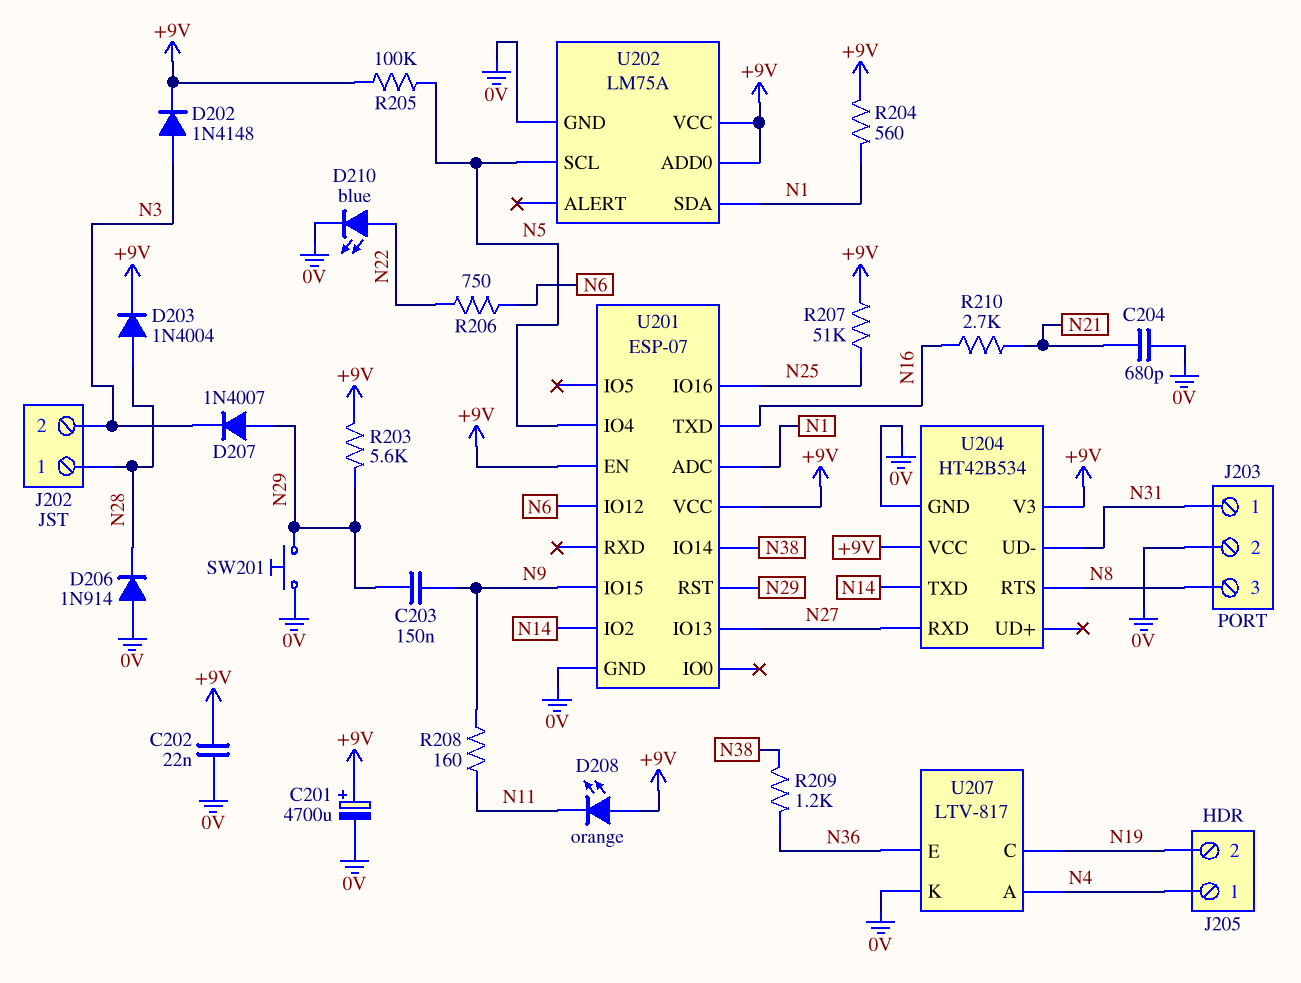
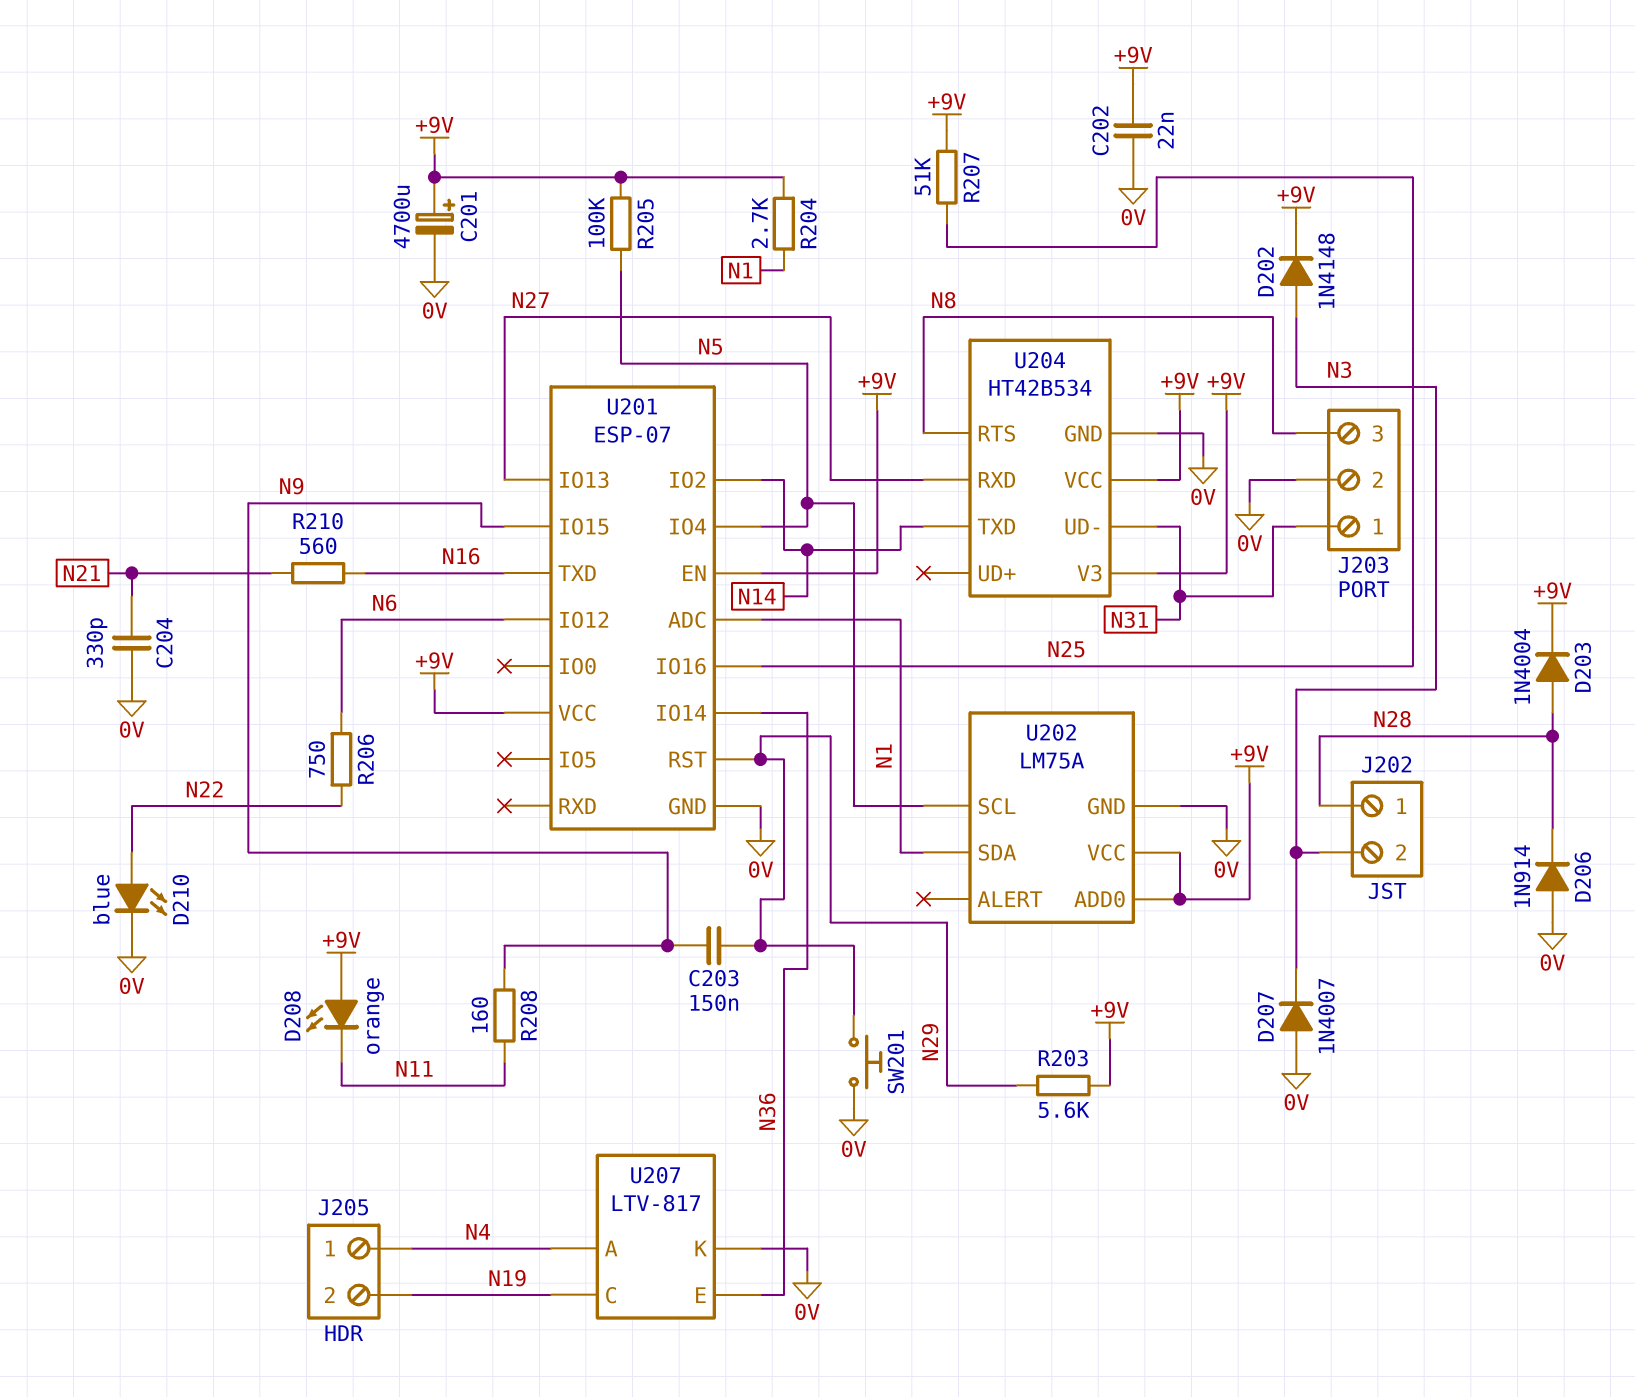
C204: 680pF (0V, N21) -> 330pF (0V, N21)
D207: diode 1N4007 (A N29, K N3) -> diode 1N4007 (A 0V, K N3)
R204: 560 (+9V, N1) -> 2.7k (+9V, N1)
R209: 1.2k (N36, N38) -> none
R210: 2.7k (N16, N21) -> 560 (N16, N21)
U201 pin IO14: N38 -> N36

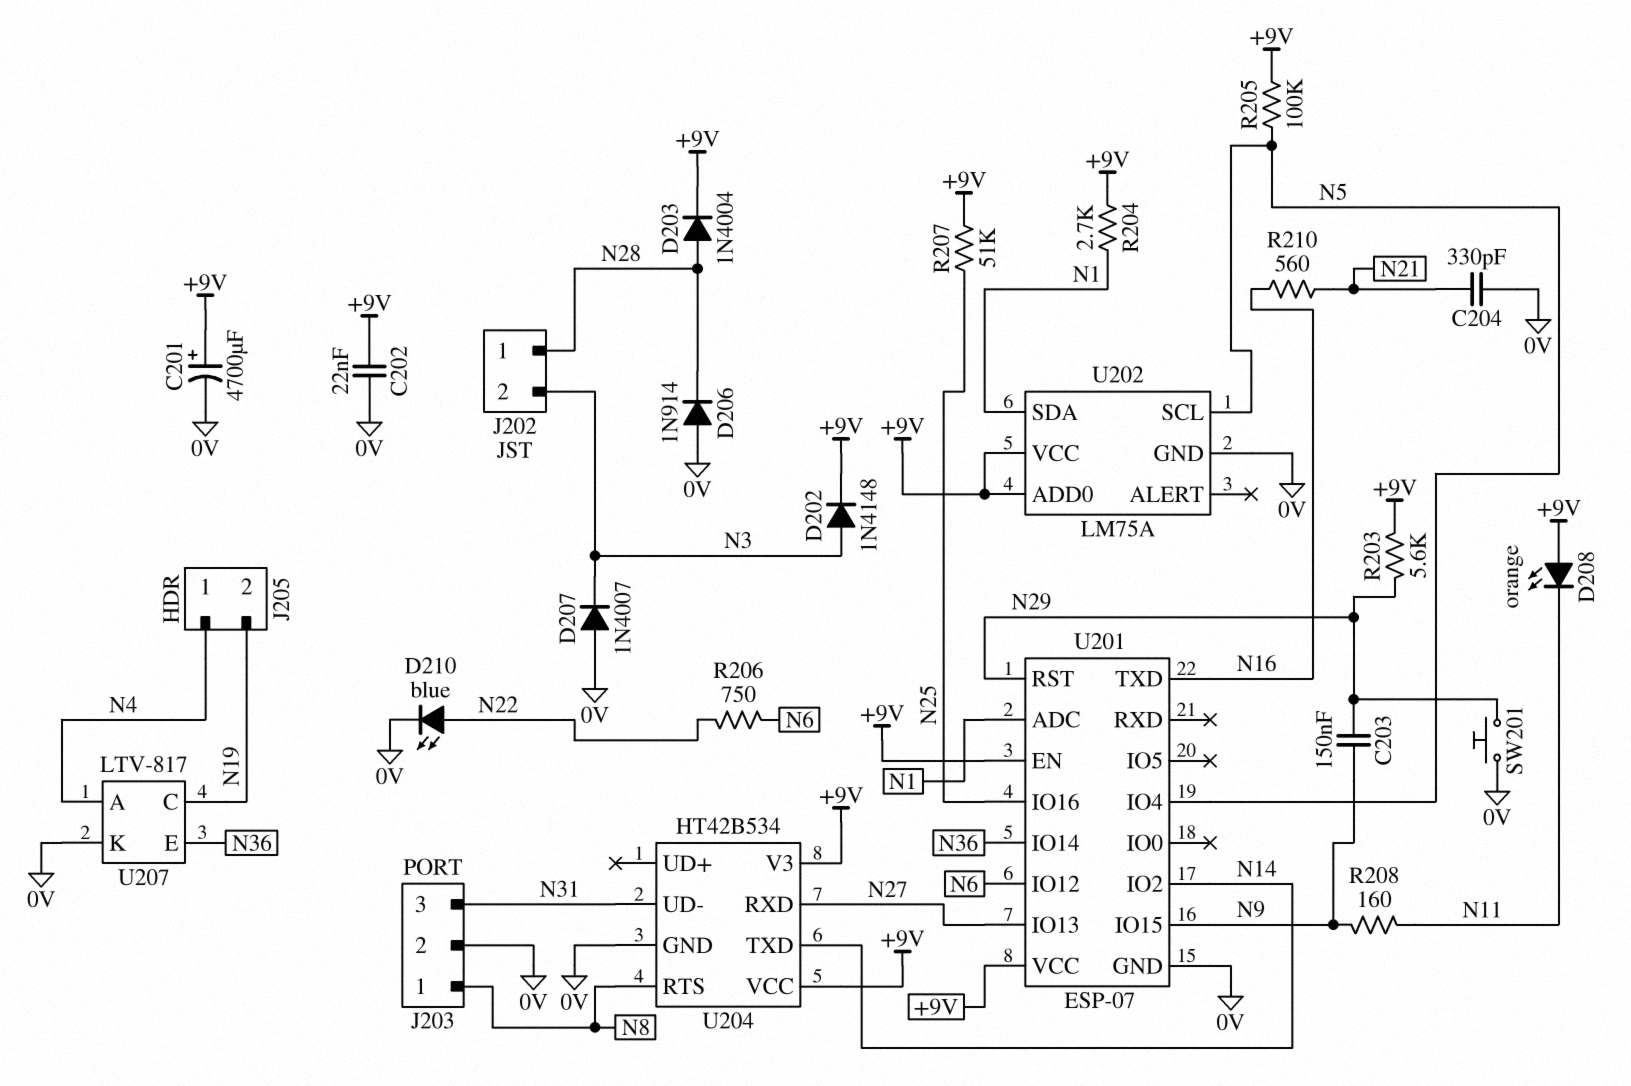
J203 pin 1: N31 -> N8
J203 pin 3: N8 -> N31

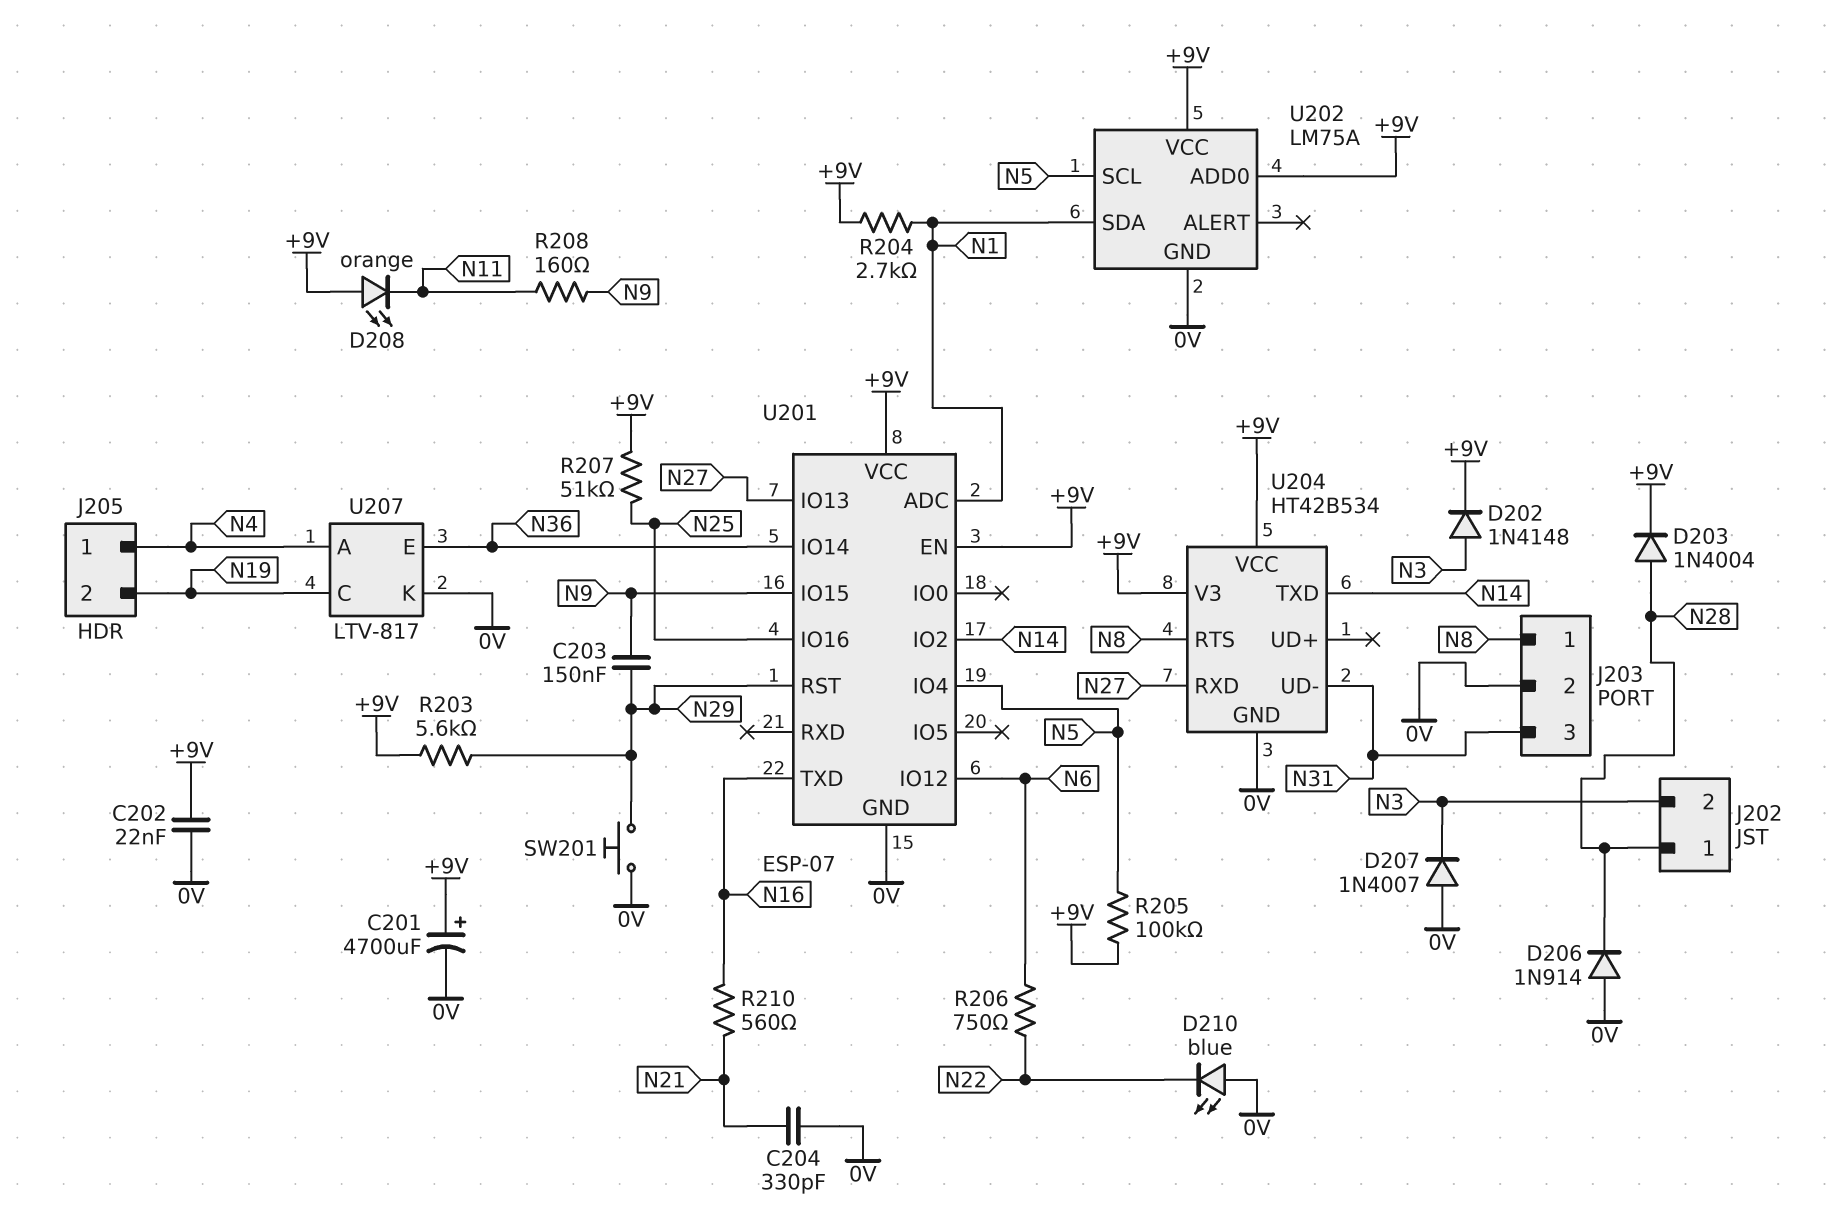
D210: LED blue (A N22, K 0V) -> LED blue (A 0V, K N22)

